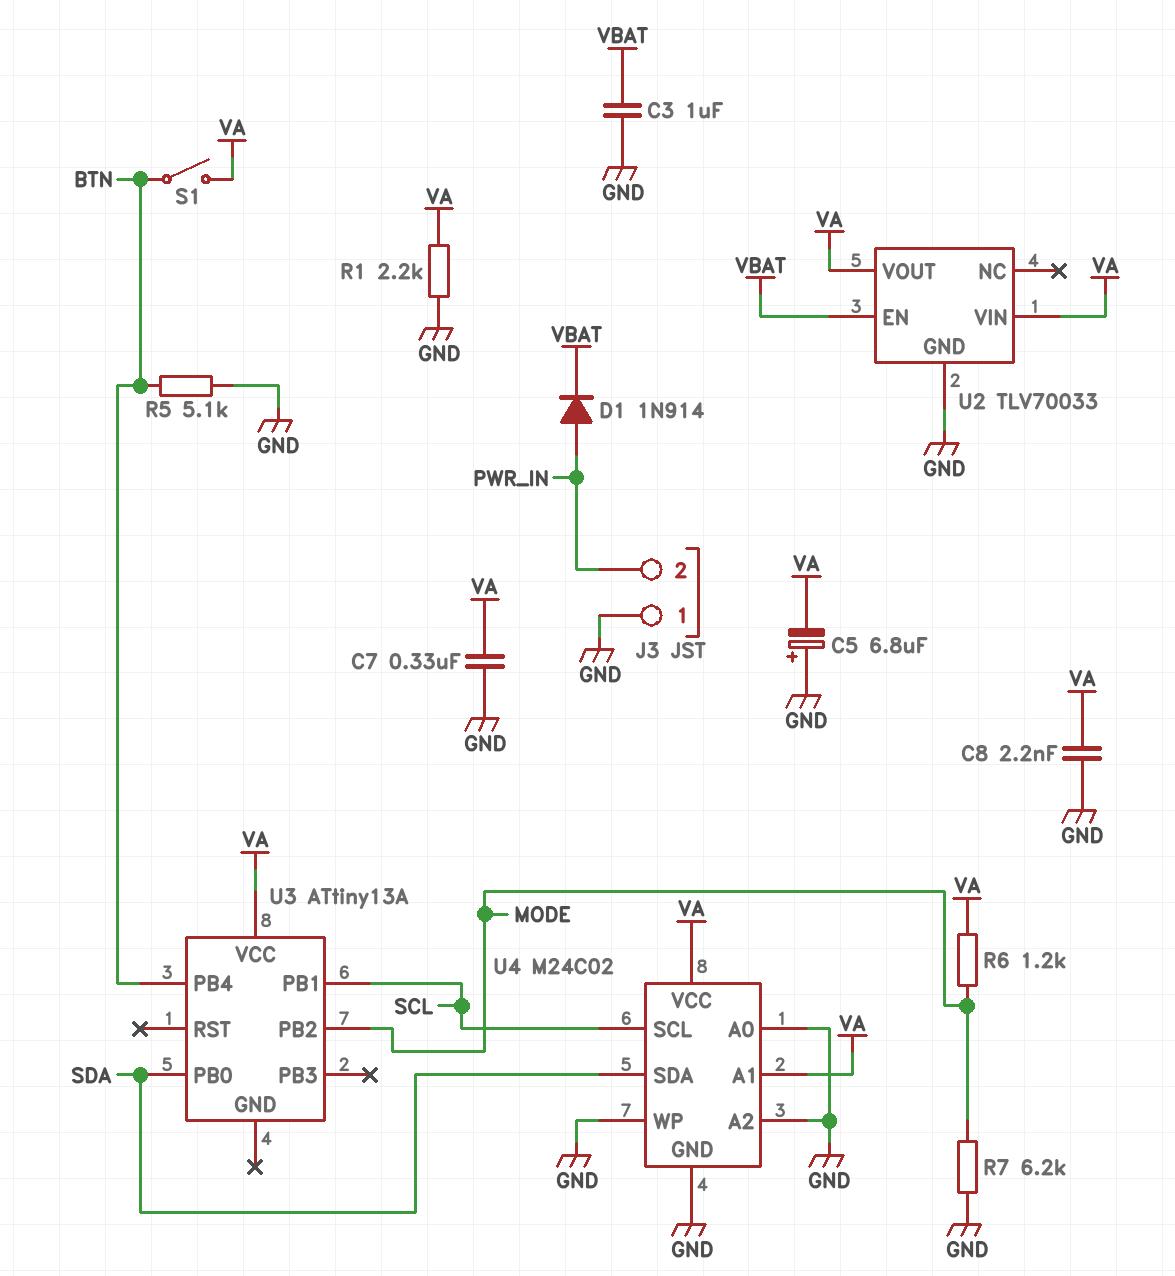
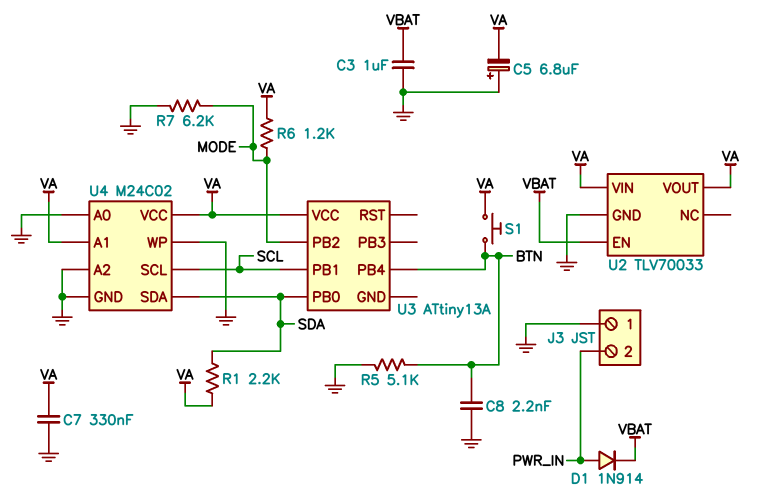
C8: 2.2nF (GND, VA) -> 2.2nF (BTN, GND)
R1: 2.2k (GND, VA) -> 2.2k (SDA, VA)
S1: switch (BTN, VA) -> button (BTN, VA)

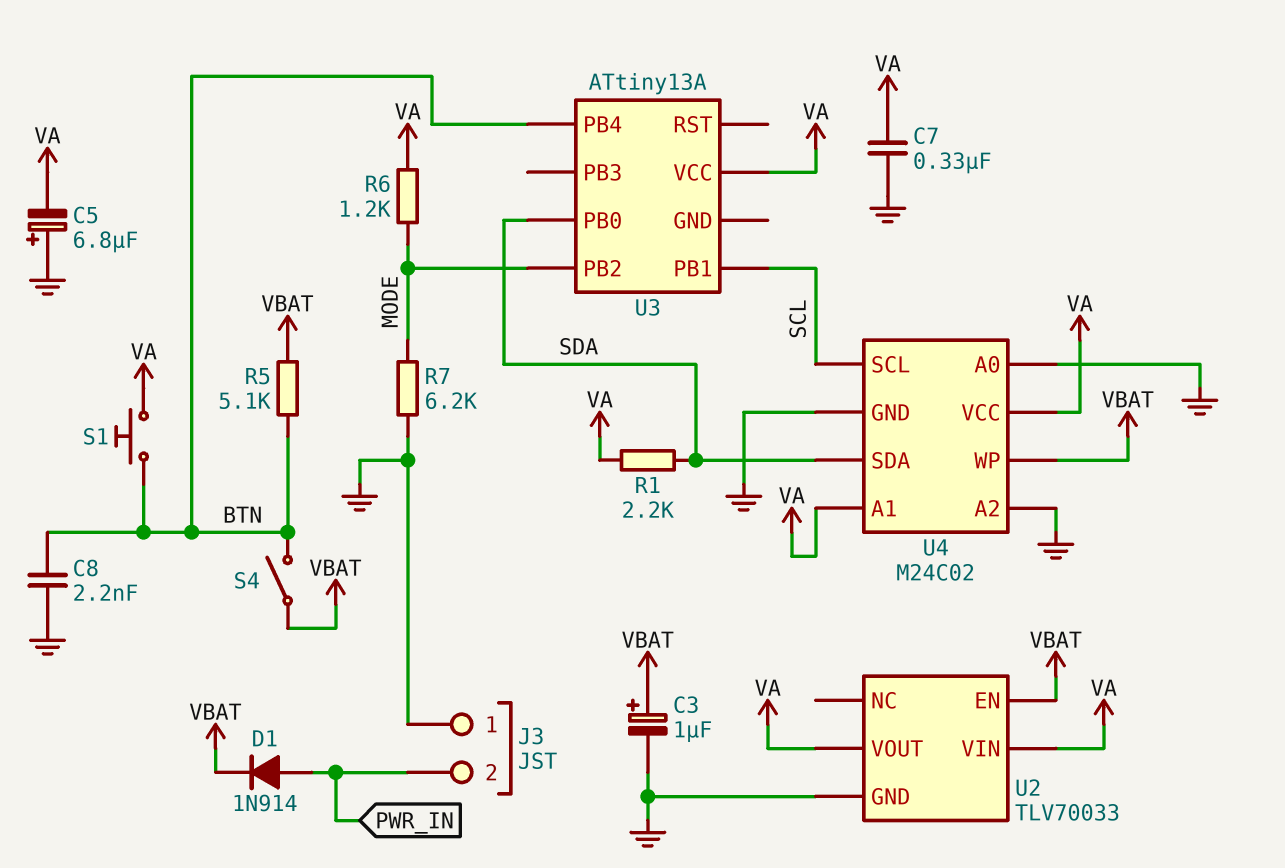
C3: 1uF (GND, VBAT) -> 1uF (plus VBAT, minus GND)
R5: 5.1k (BTN, GND) -> 5.1k (BTN, VBAT)
S4: none -> switch (BTN, VBAT)
U4 pin WP: GND -> VBAT

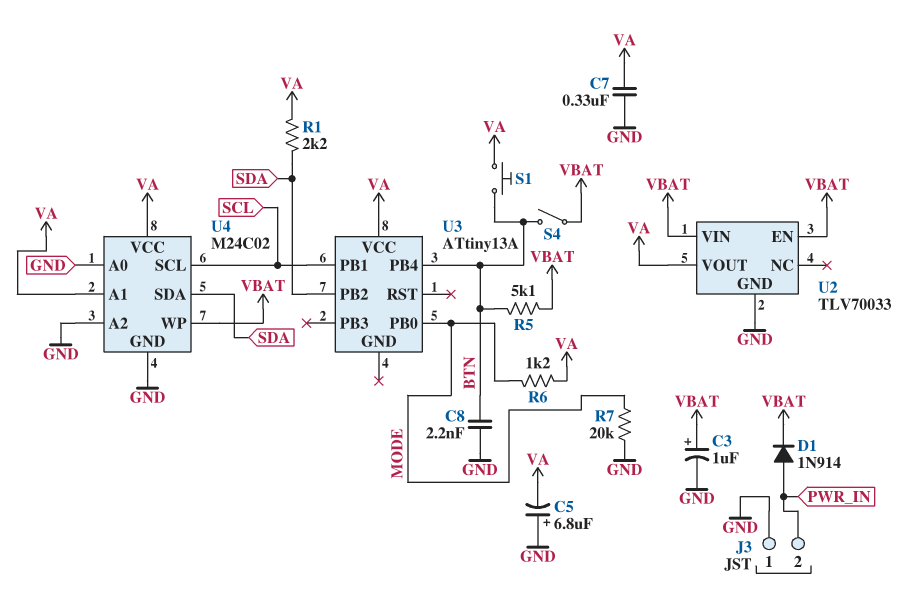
R7: 6.2k (GND, MODE) -> 20k (GND, MODE)
U2 pin VIN: VA -> VBAT
U3 pin PB0: SDA -> MODE
U3 pin PB2: MODE -> SDA

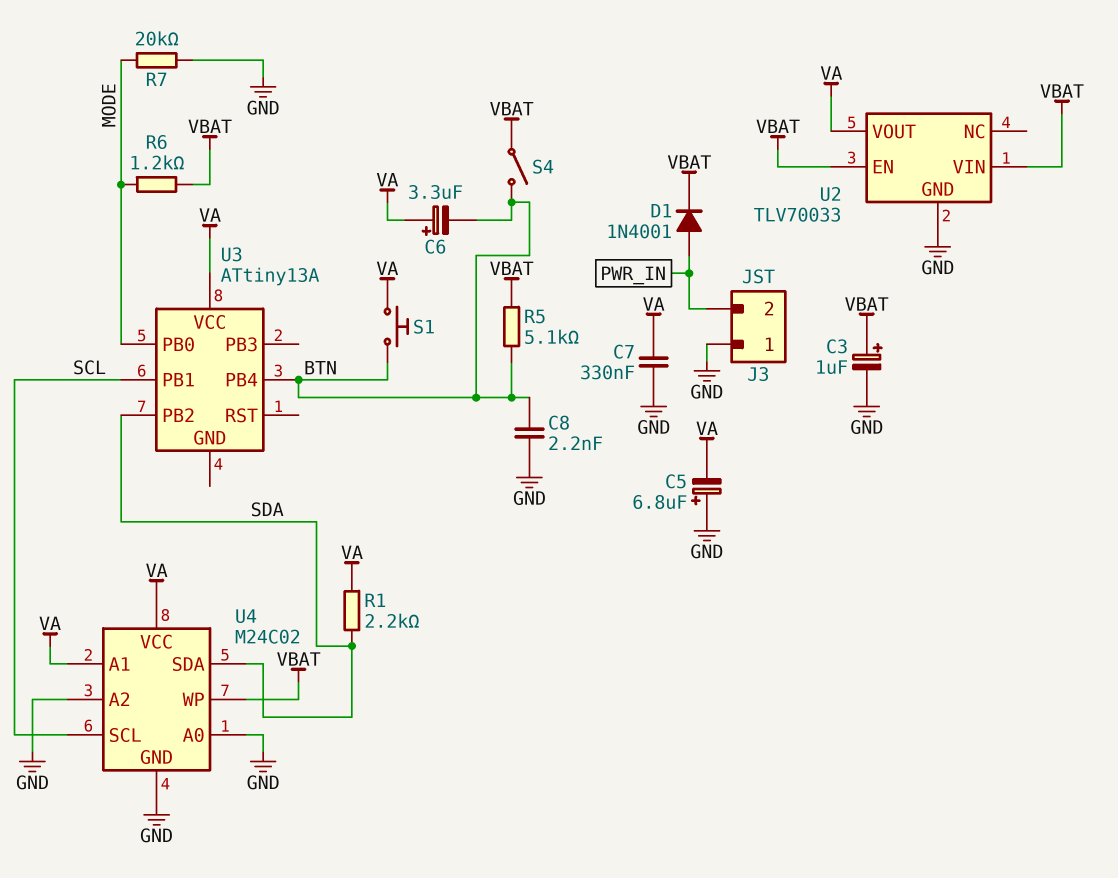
C6: none -> 3.3uF (plus VA, minus BTN)
D1: diode 1N914 (A PWR_IN, K VBAT) -> diode 1N4001 (A PWR_IN, K VBAT)
R6: 1.2k (MODE, VA) -> 1.2k (MODE, VBAT)

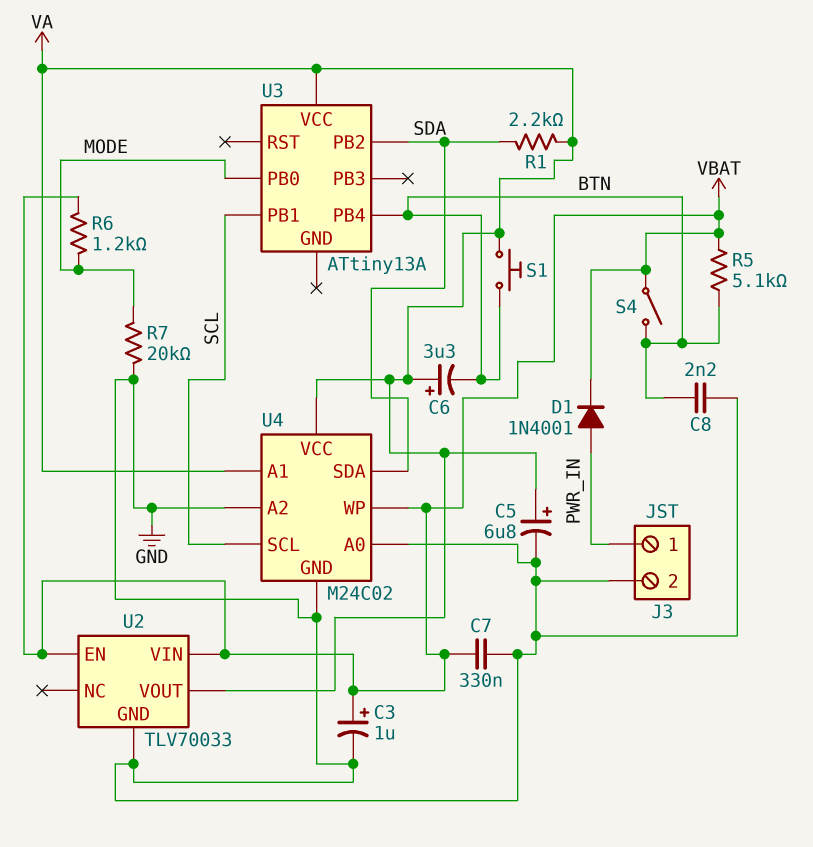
C5: 6.8uF (plus GND, minus VA) -> 6.8uF (plus VA, minus GND)
C7: 330nF (GND, VA) -> 330nF (GND, VBAT)
J3 pin 1: GND -> PWR_IN
J3 pin 2: PWR_IN -> GND

